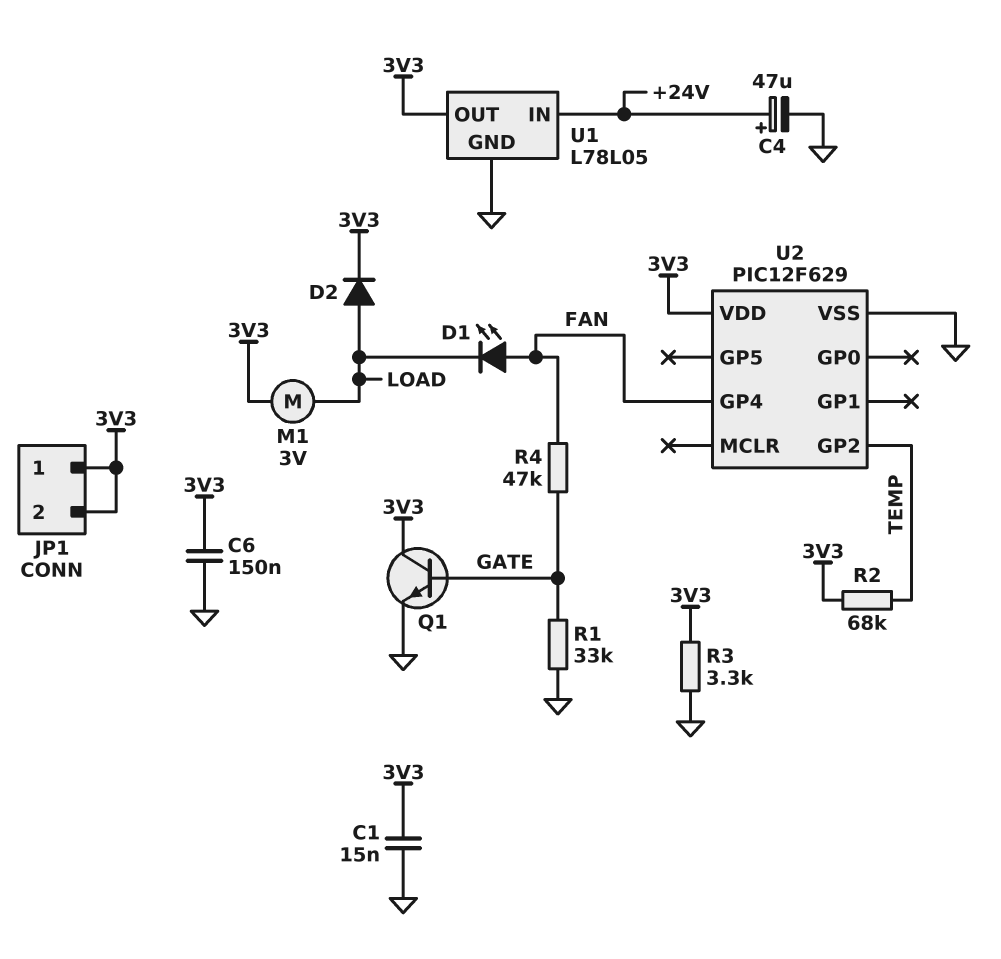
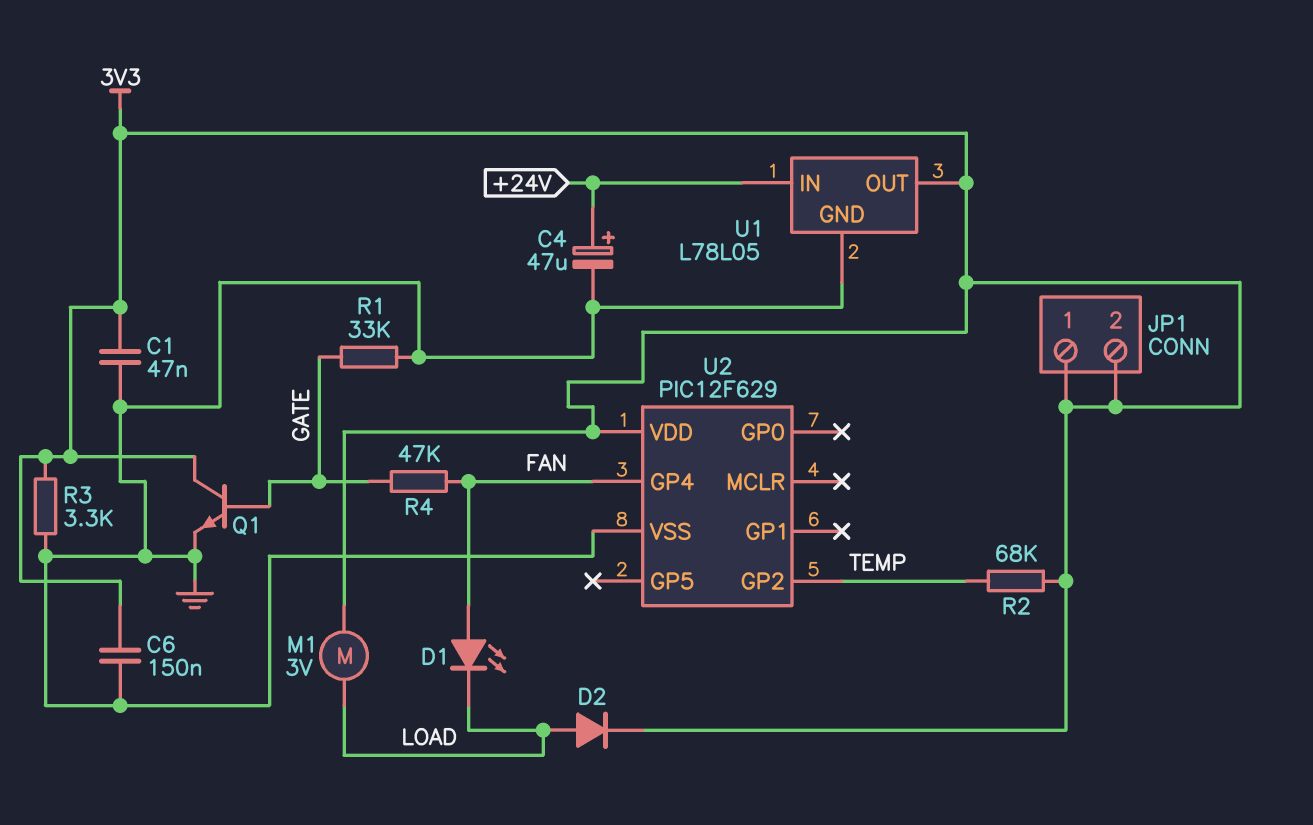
C1: 15nF (3V3, GND) -> 47nF (3V3, GND)

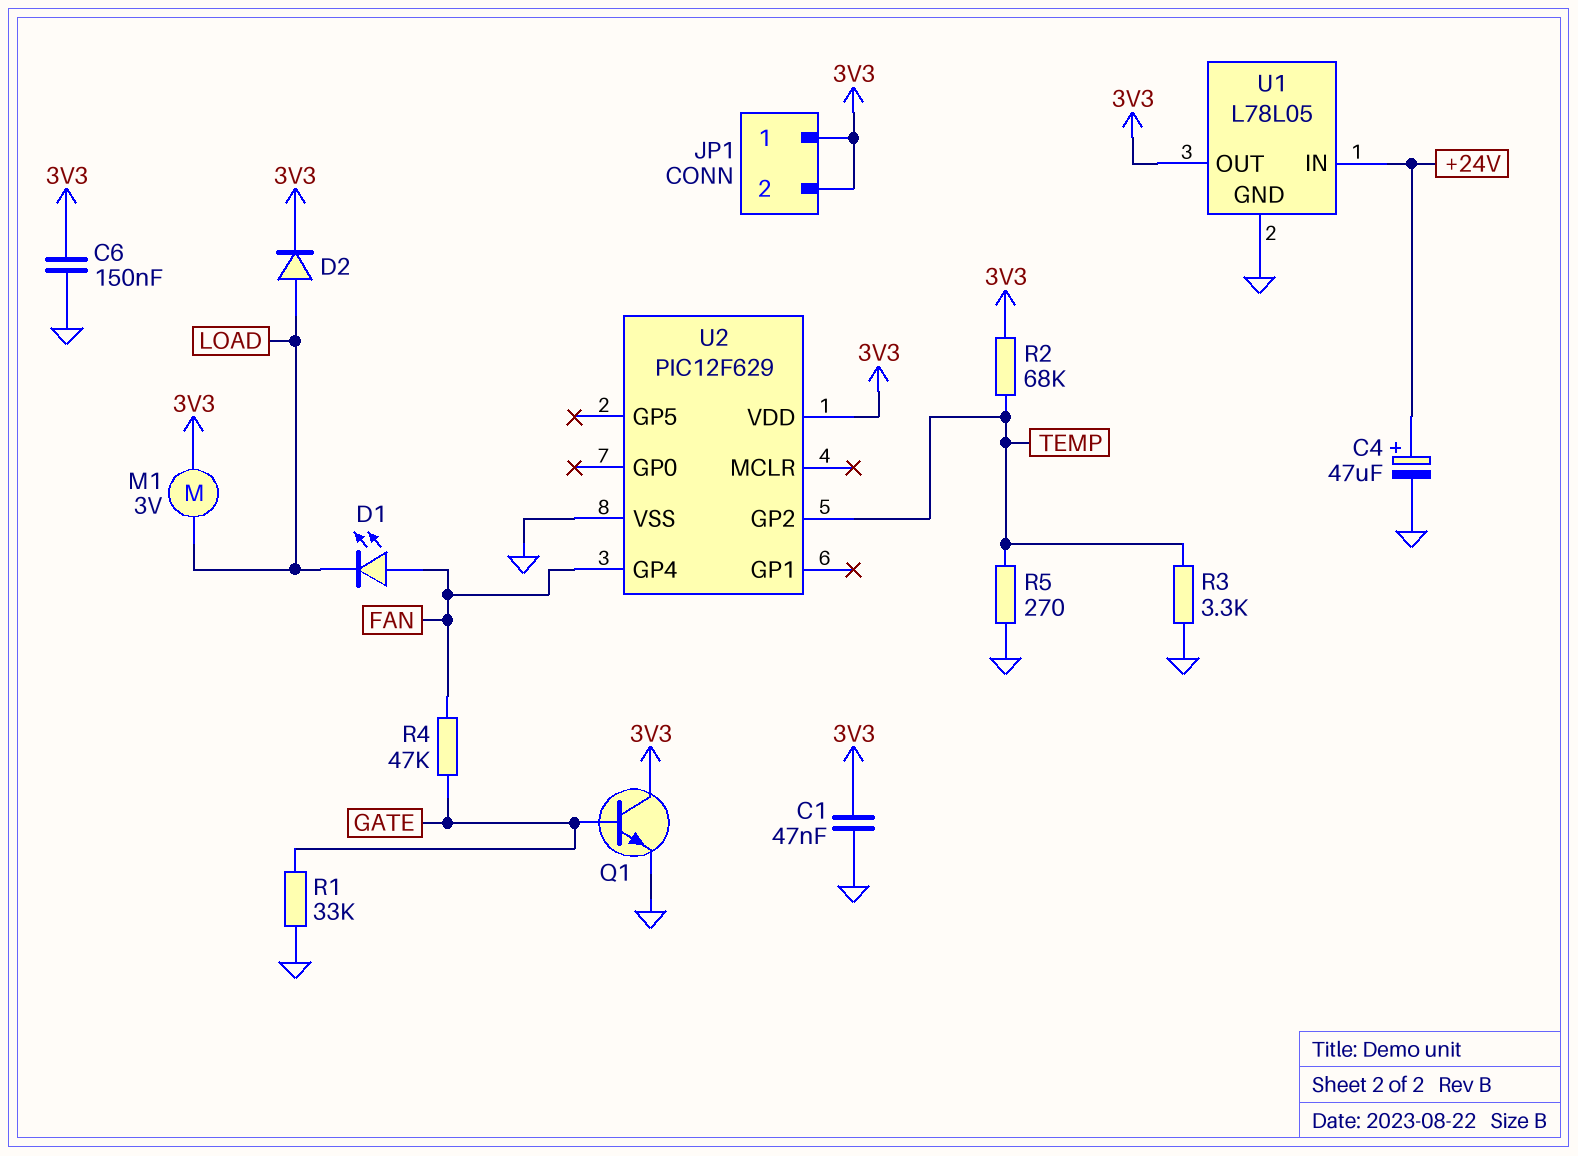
R3: 3.3k (3V3, GND) -> 3.3k (GND, TEMP)
R5: none -> 270 (GND, TEMP)

